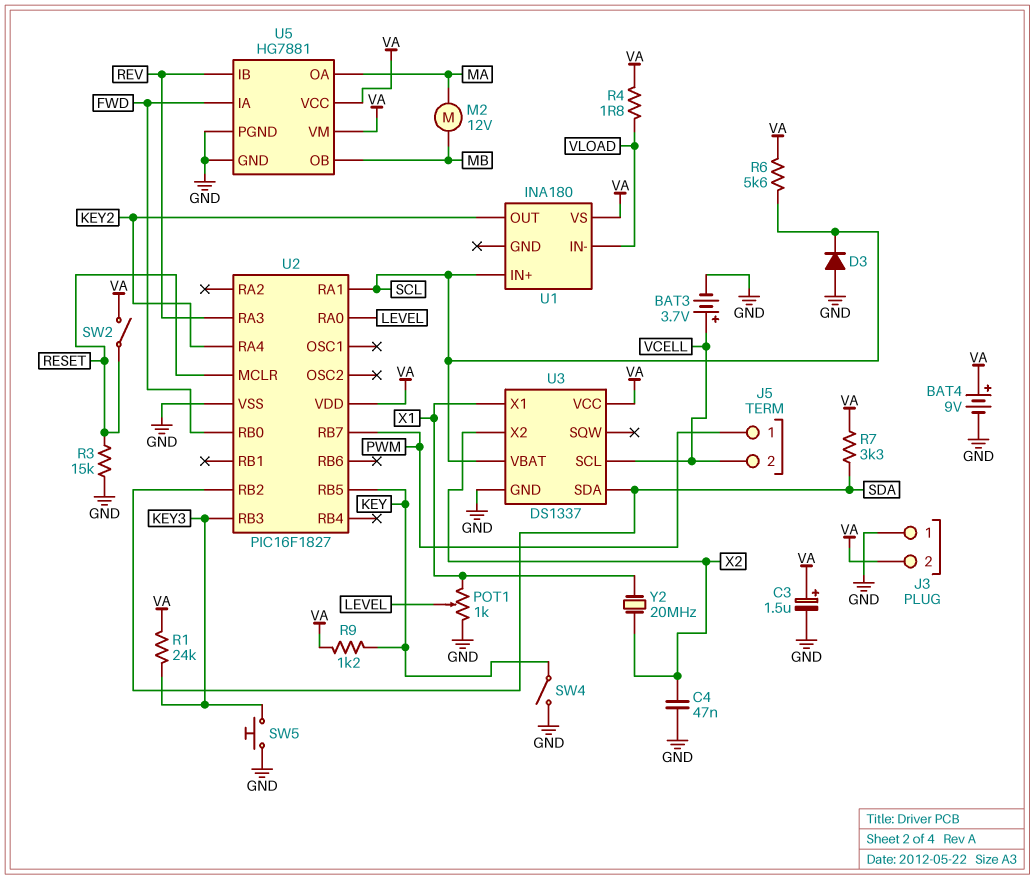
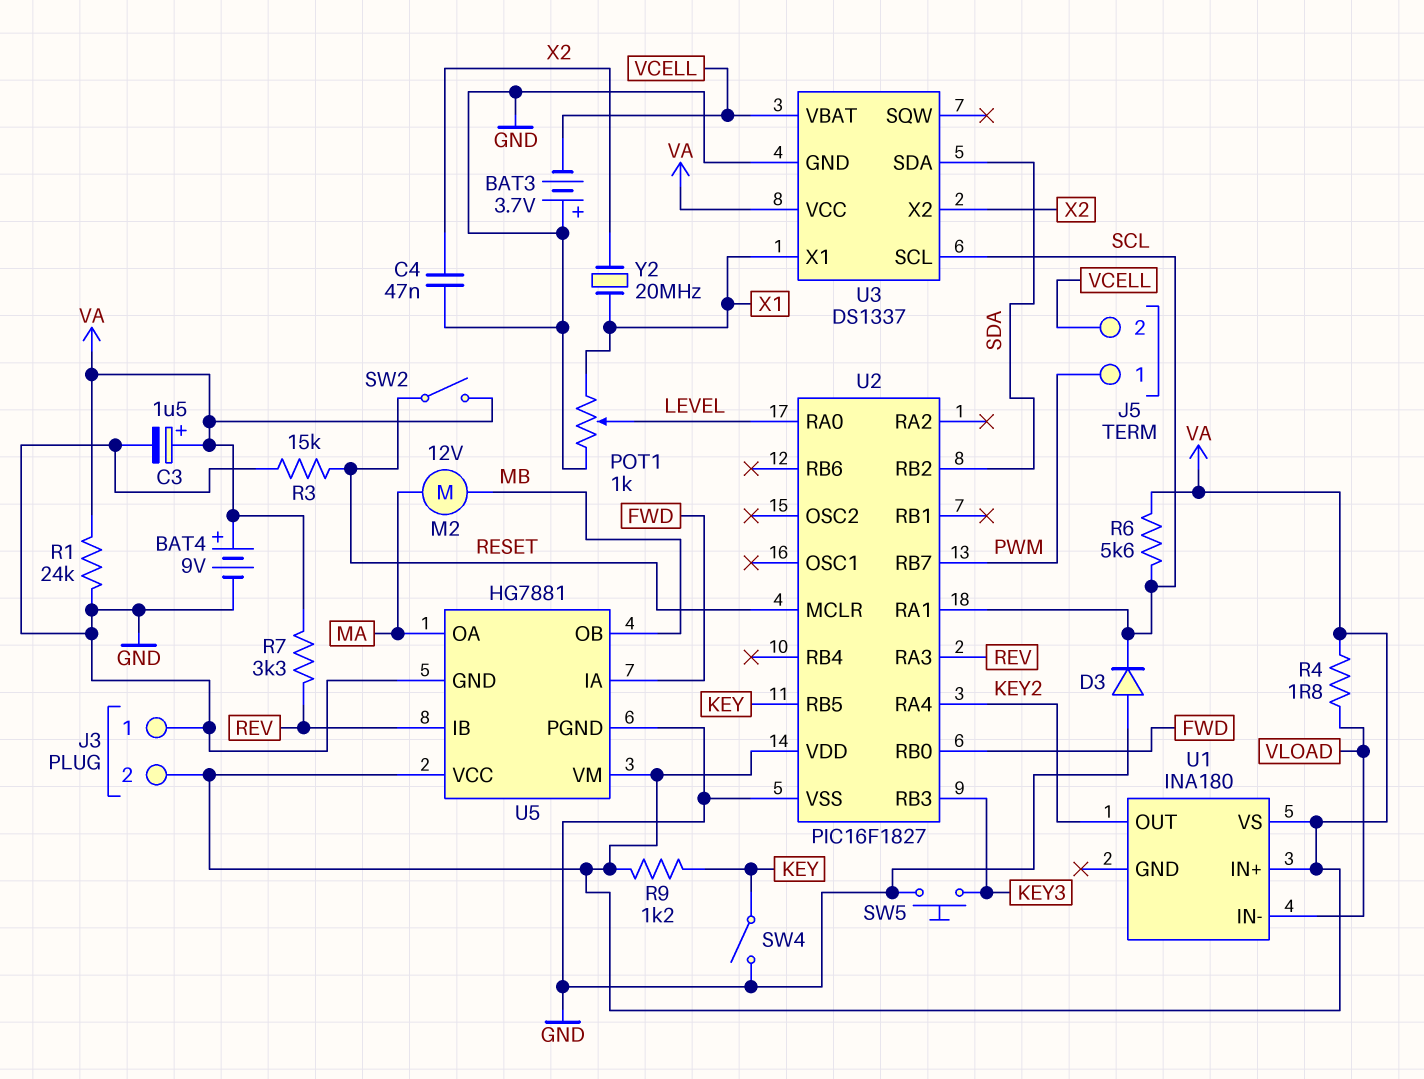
BAT3: 3.7V (plus VCELL, minus GND) -> 3.7V (plus GND, minus VCELL)
R1: 24k (KEY3, VA) -> 24k (GND, VA)
R7: 3.3k (SDA, VA) -> 3.3k (REV, VA)
U1 pin IN+: SCL -> VA
U3 pin SCL: VCELL -> SCL
U3 pin VBAT: SCL -> VCELL

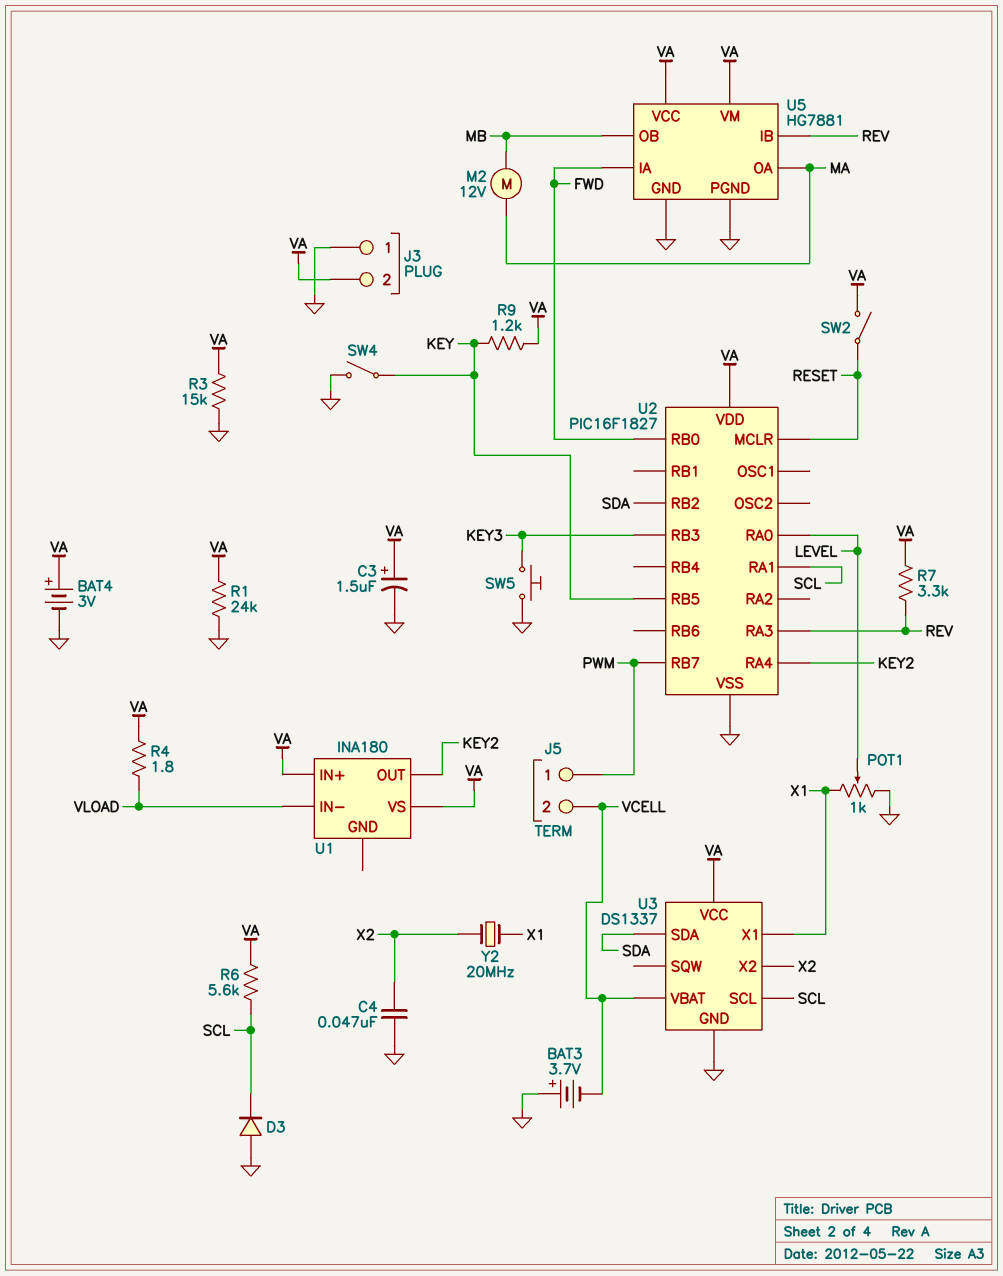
BAT4: 9V (plus VA, minus GND) -> 3V (plus VA, minus GND)
R3: 15k (GND, RESET) -> 15k (GND, VA)

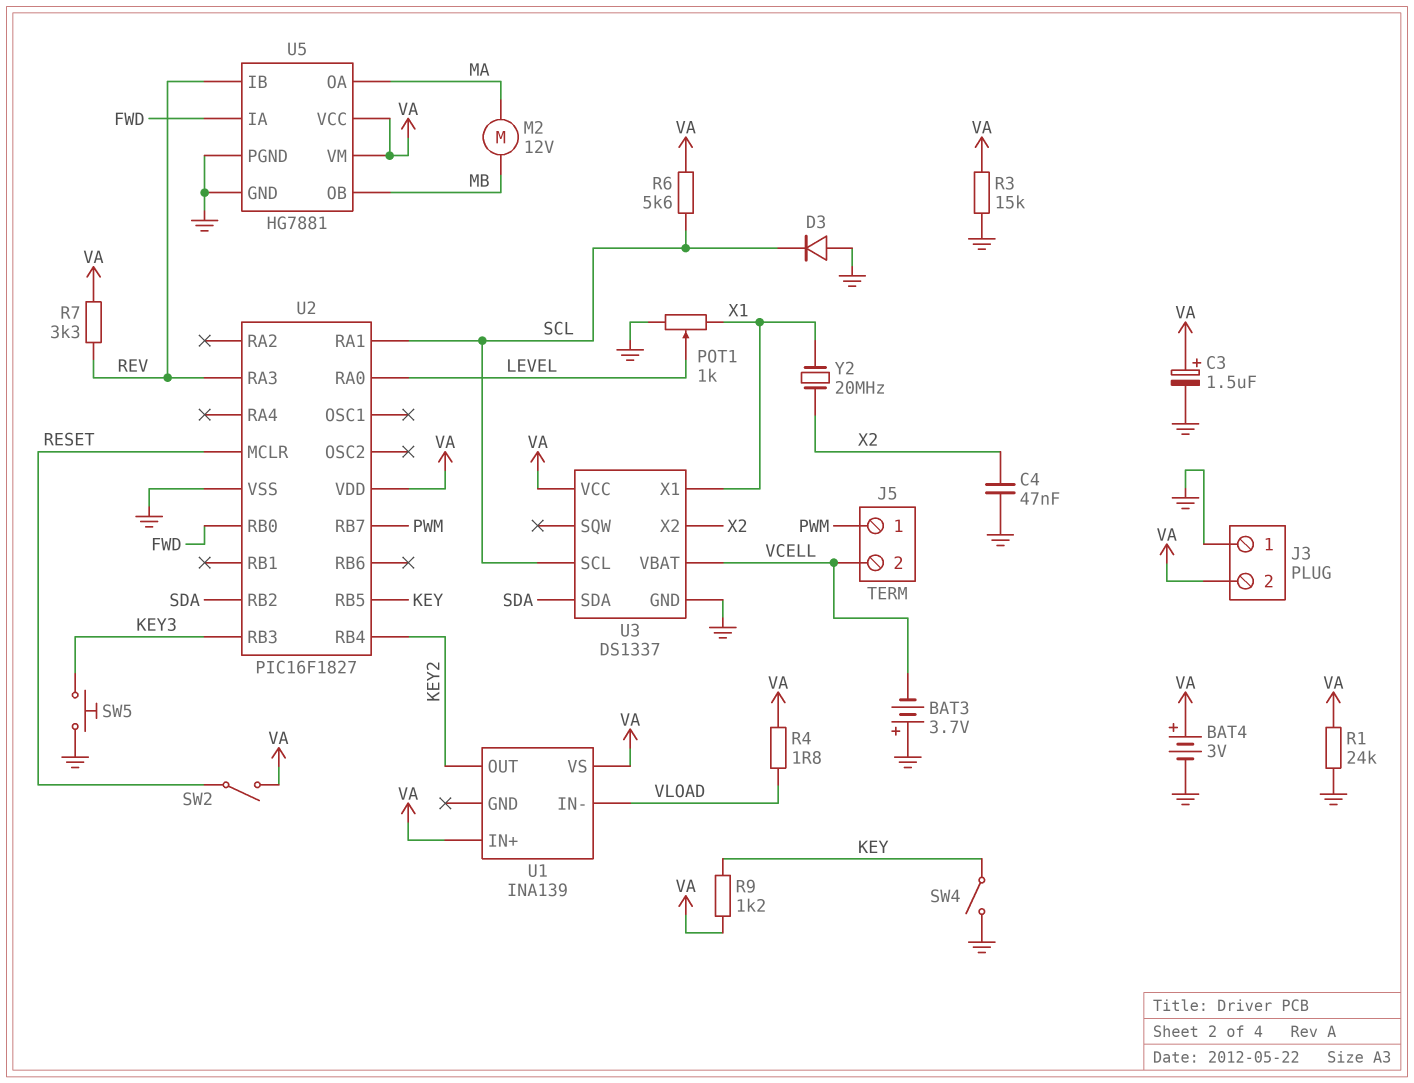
U1: INA180 -> INA139
U2 pin RA4: KEY2 -> none
U2 pin RB4: none -> KEY2

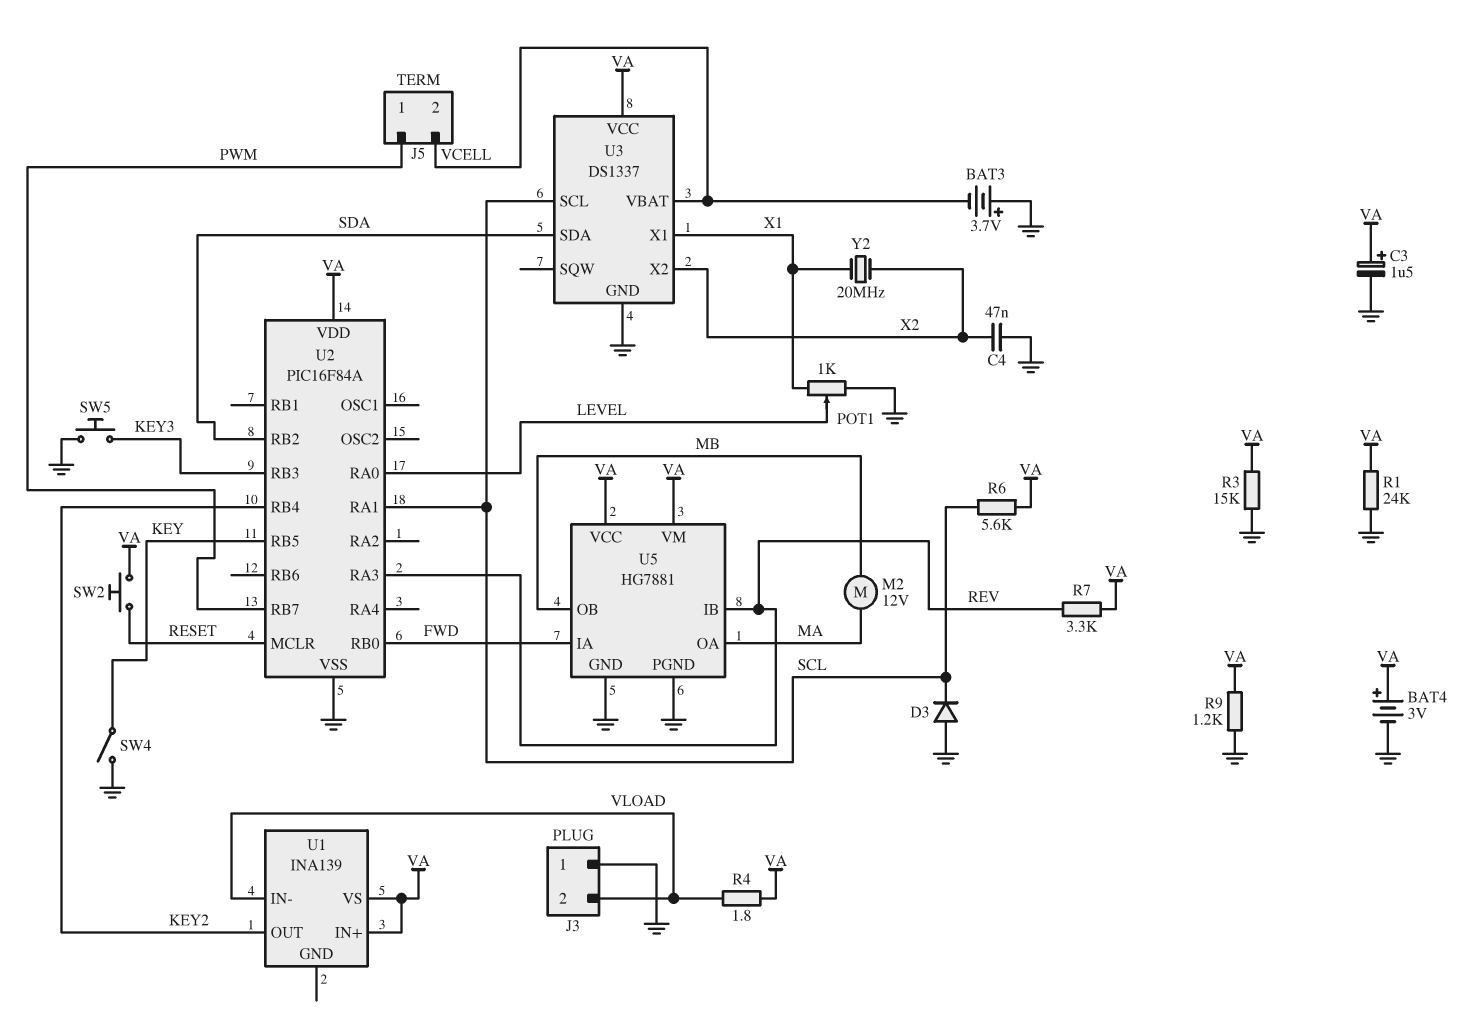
J3 pin 2: VA -> VLOAD
R9: 1.2k (KEY, VA) -> 1.2k (GND, VA)
SW2: switch (RESET, VA) -> button (RESET, VA)
U2: PIC16F1827 -> PIC16F84A

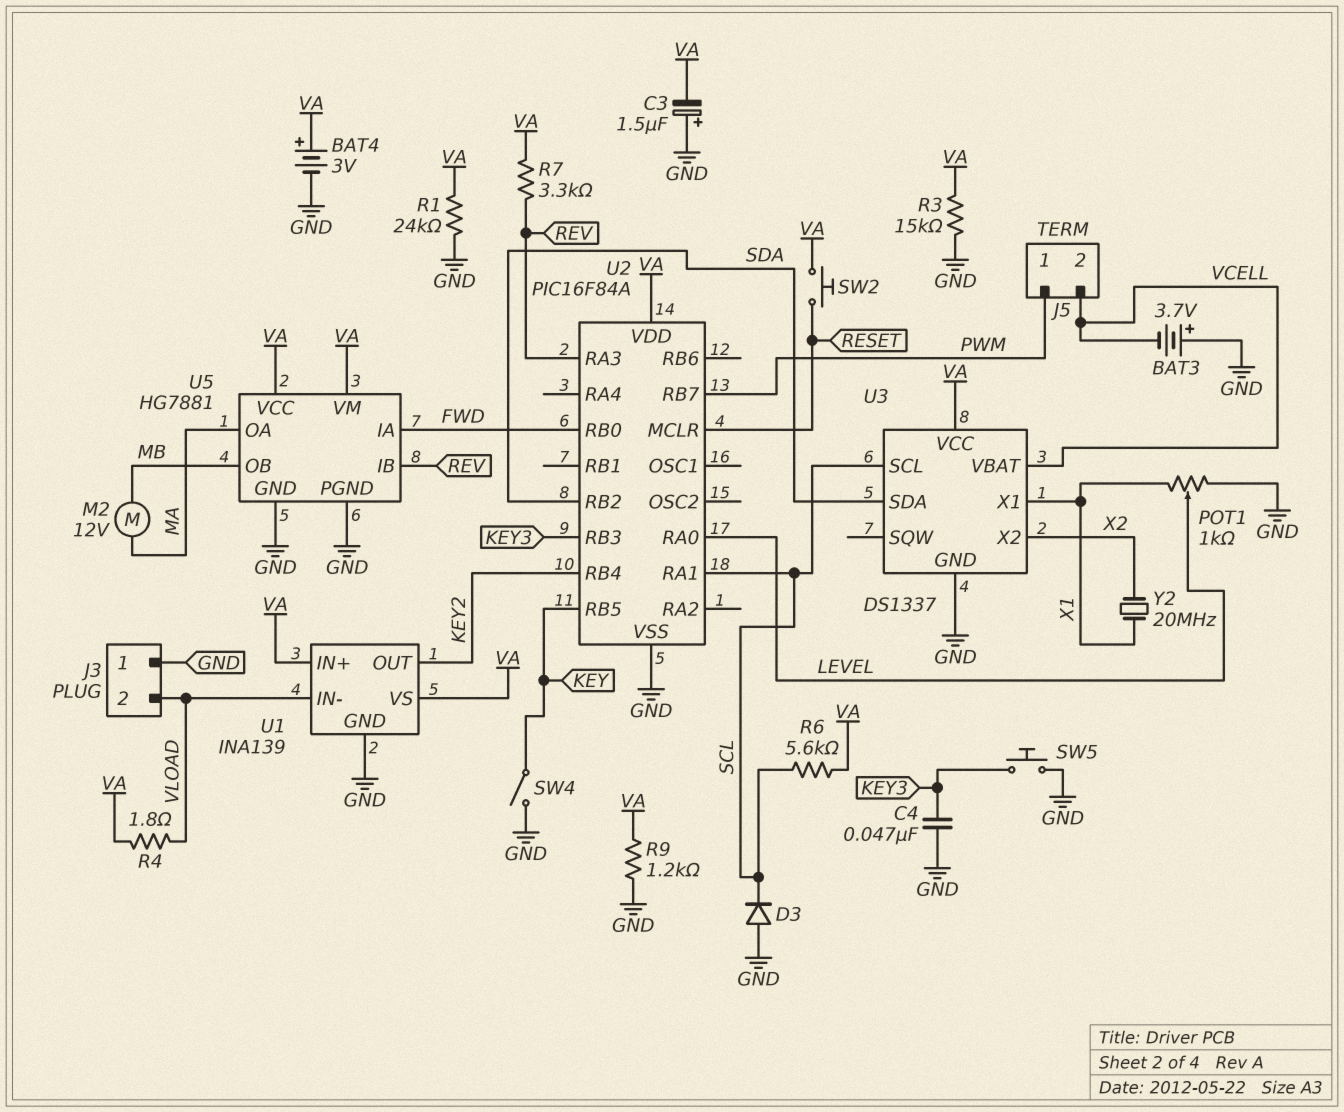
C3: 1.5uF (plus VA, minus GND) -> 1.5uF (plus GND, minus VA)
C4: 47nF (GND, X2) -> 47nF (GND, KEY3)
U1 pin GND: none -> GND

